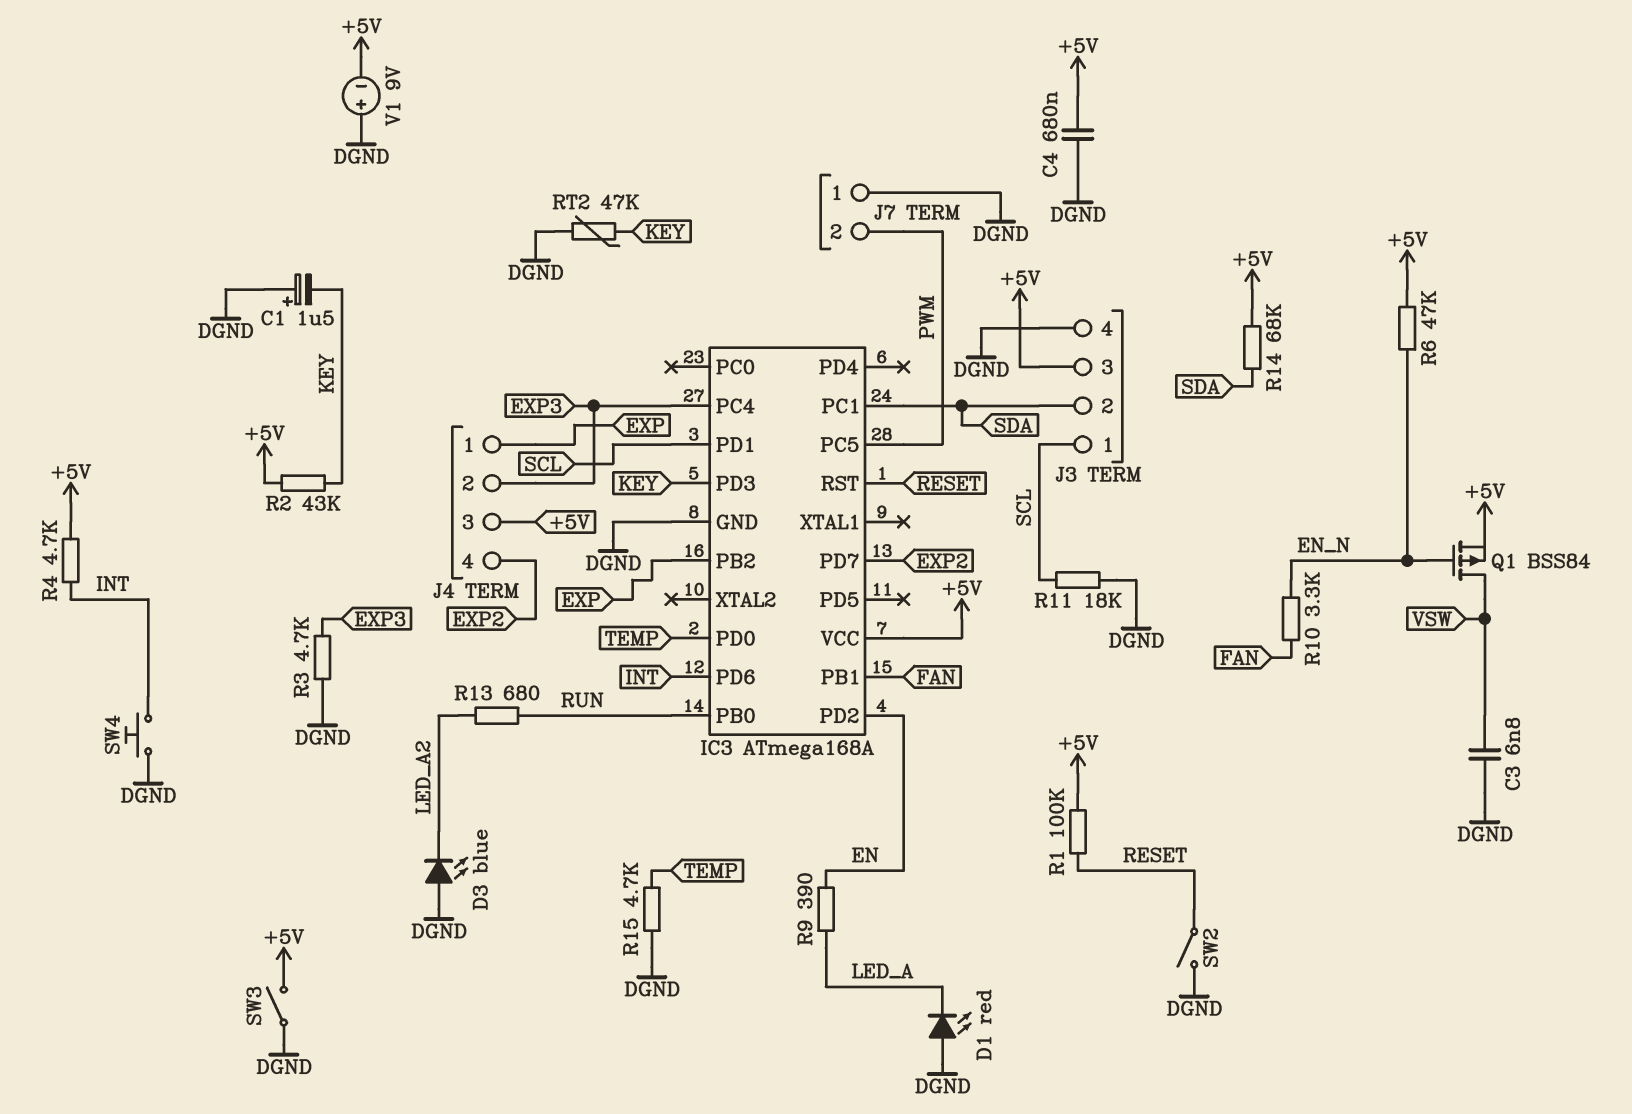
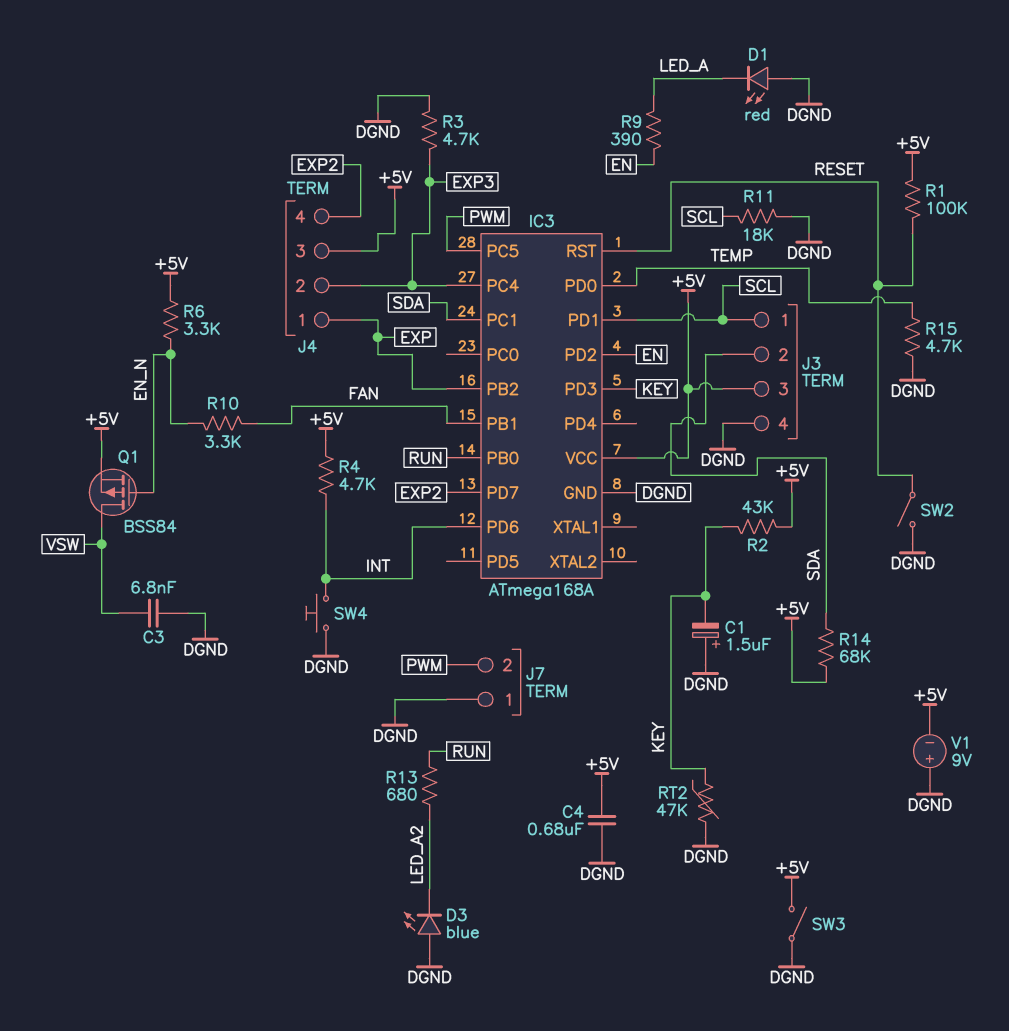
R6: 47k (+5V, EN_N) -> 3.3k (+5V, EN_N)

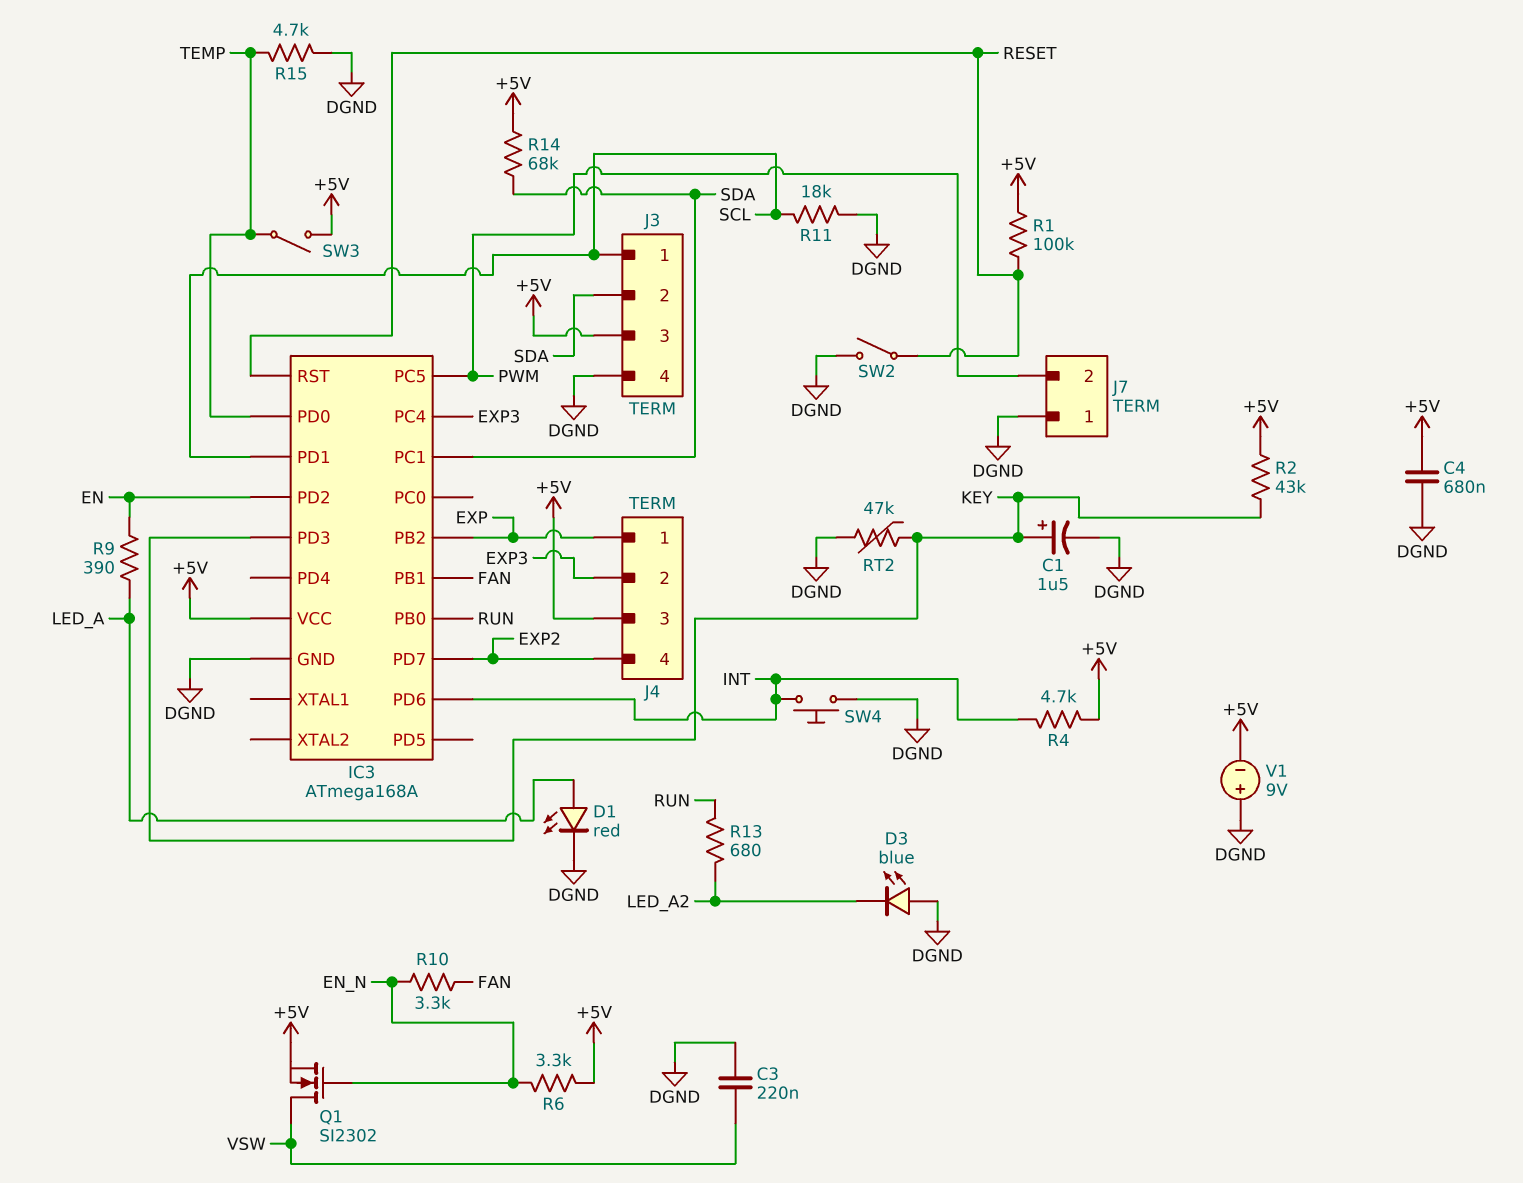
C1: 1.5uF (plus DGND, minus KEY) -> 1.5uF (plus KEY, minus DGND)
C3: 6.8nF (DGND, VSW) -> 220nF (DGND, VSW)
D1: LED red (A DGND, K LED_A) -> LED red (A LED_A, K DGND)
Q1: PMOS BSS84 (G EN_N, D VSW, S +5V) -> NMOS SI2302 (G EN_N, D VSW, S +5V)
R3: 4.7k (DGND, EXP3) -> none
SW3: switch (+5V, DGND) -> switch (+5V, TEMP)

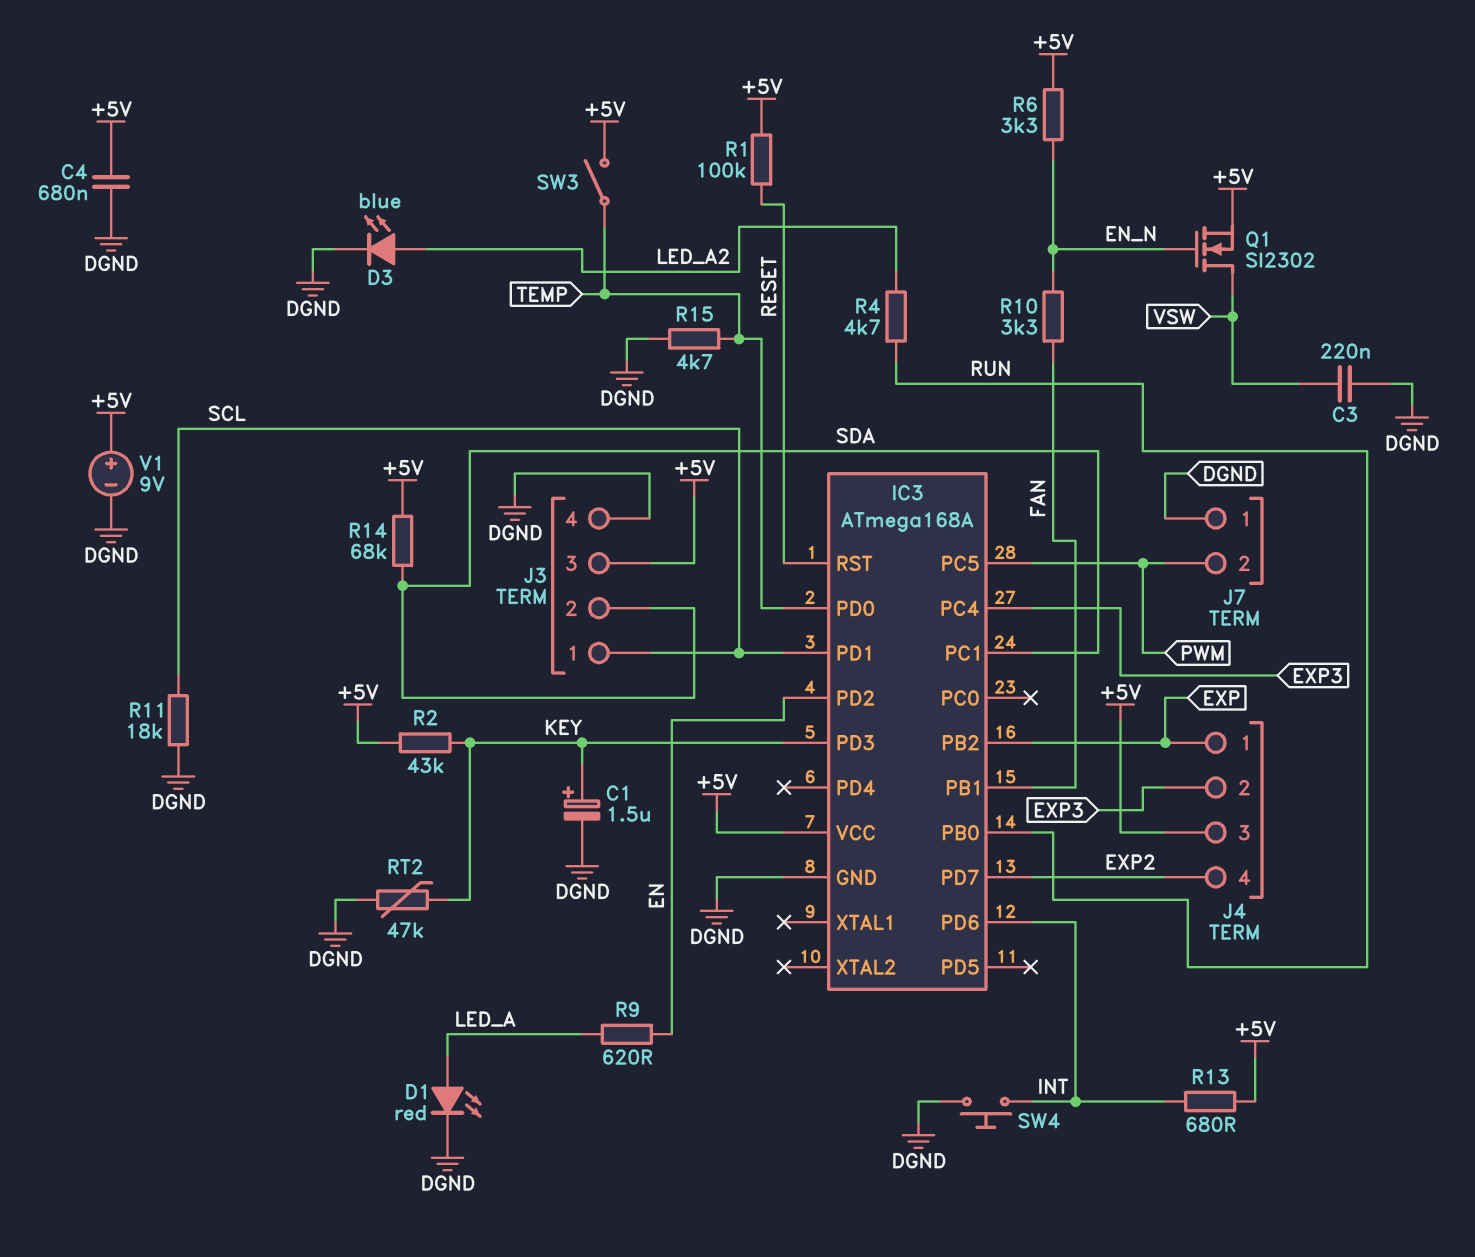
D3: LED blue (A DGND, K LED_A2) -> LED blue (A LED_A2, K DGND)
R4: 4.7k (+5V, INT) -> 4.7k (LED_A2, RUN)
R9: 390 (EN, LED_A) -> 620 (EN, LED_A)
R13: 680 (LED_A2, RUN) -> 680 (+5V, INT)
SW2: switch (DGND, RESET) -> none
V1: 9V (plus DGND, minus +5V) -> 9V (plus +5V, minus DGND)

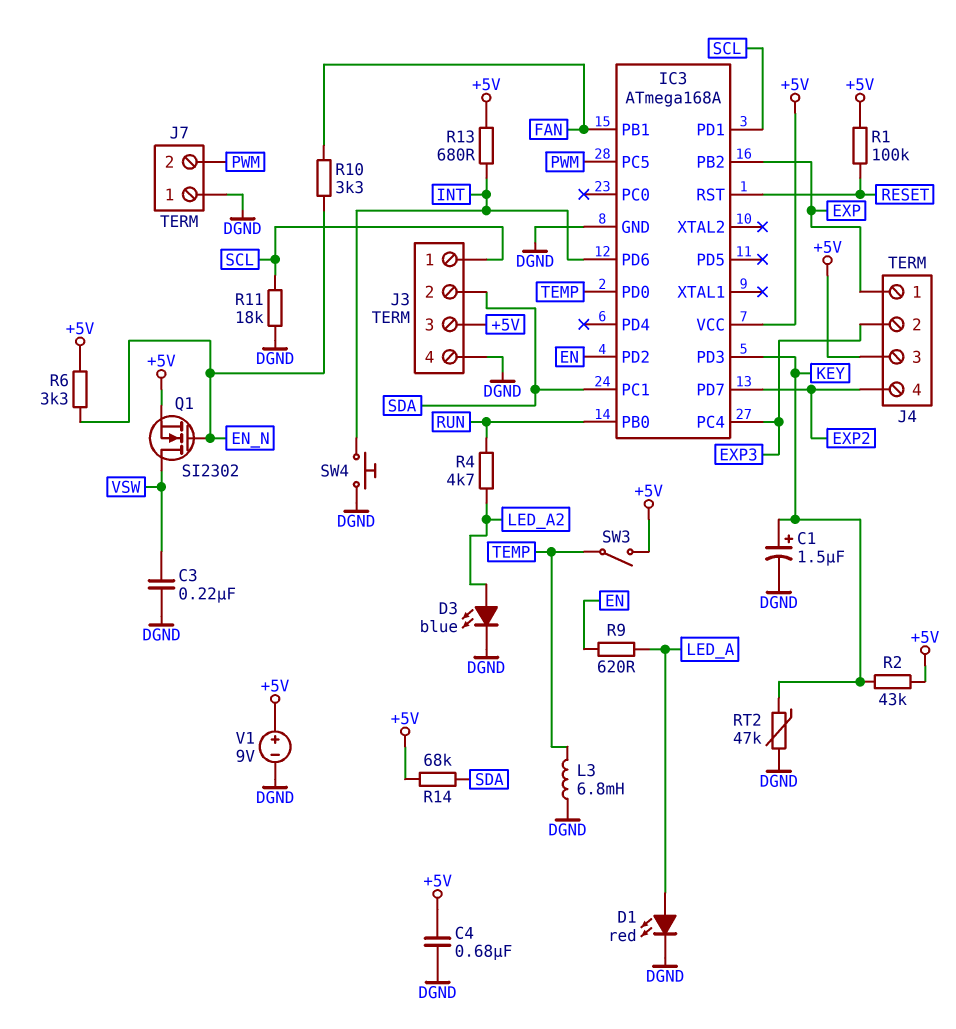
L3: none -> 6.8mH (DGND, TEMP)
R15: 4.7k (DGND, TEMP) -> none

